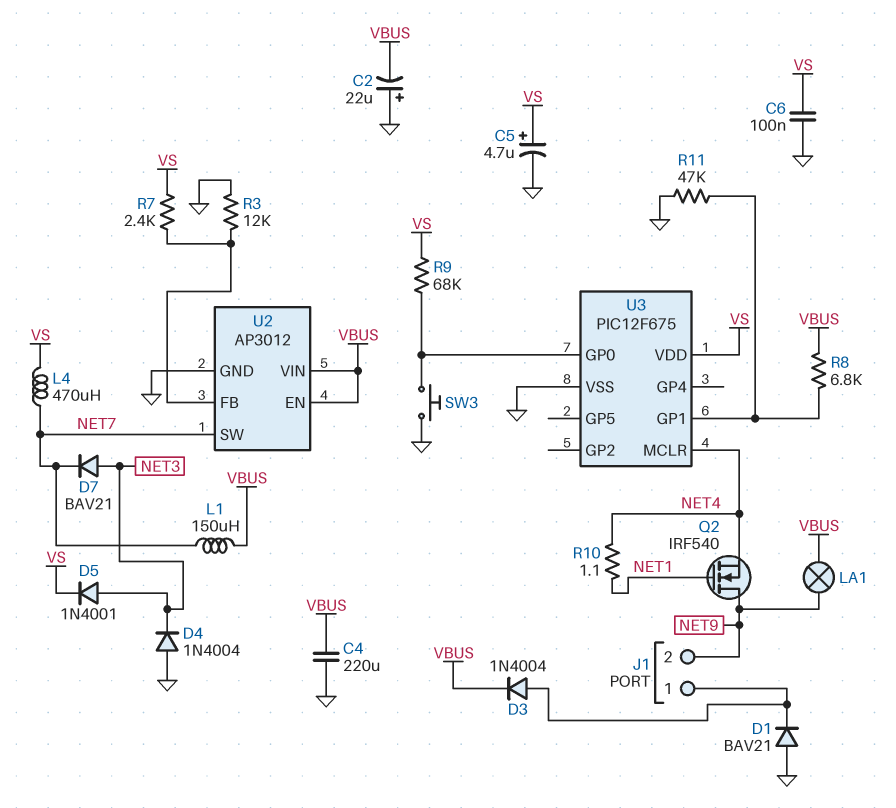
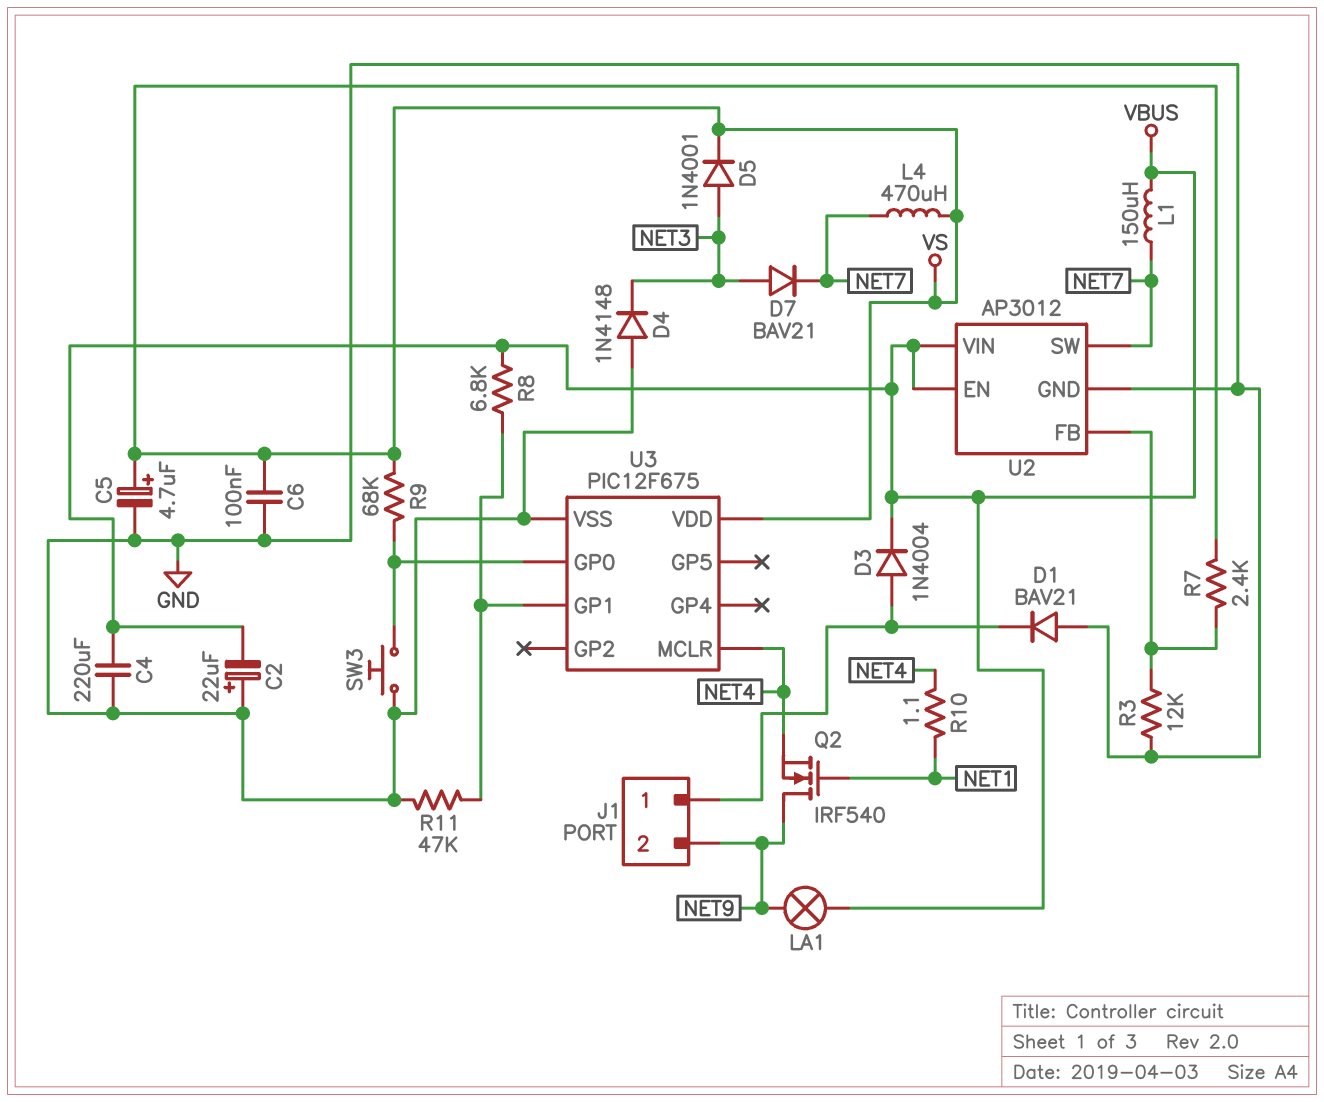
D4: diode 1N4004 (A GND, K NET3) -> diode 1N4148 (A GND, K NET3)

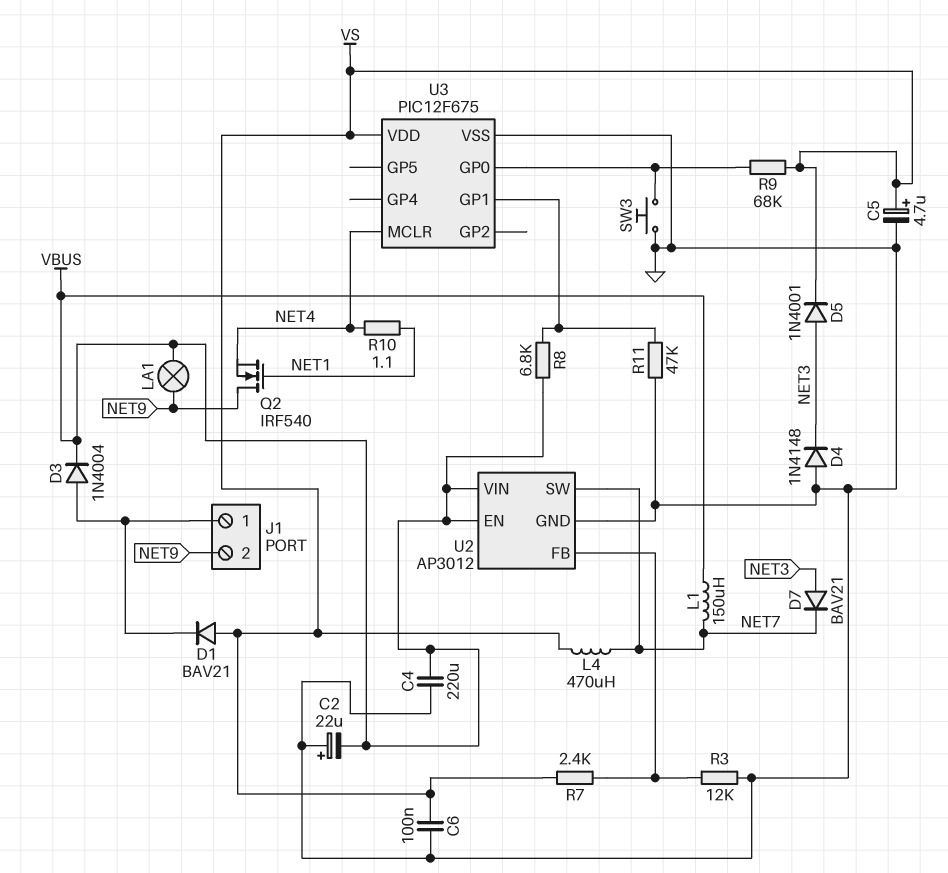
D1: diode BAV21 (A GND, K J1/1) -> diode BAV21 (A VS, K J1/1)

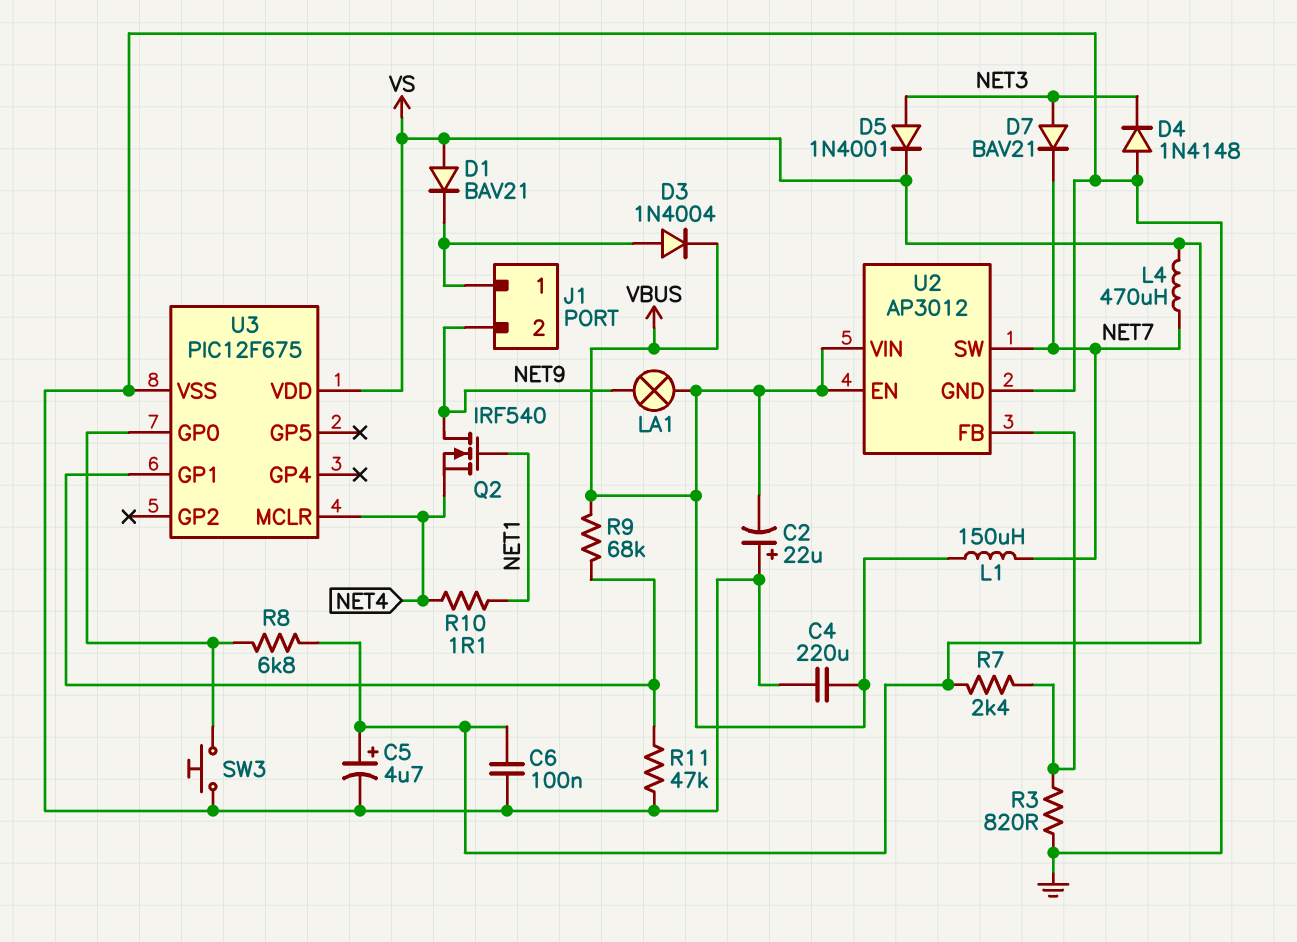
R3: 12k (GND, U2/FB) -> 820 (GND, U2/FB)
R8: 6.8k (U3/GP1, VBUS) -> 6.8k (U3/GP0, VS)
R9: 68k (U3/GP0, VS) -> 68k (U3/GP1, VBUS)

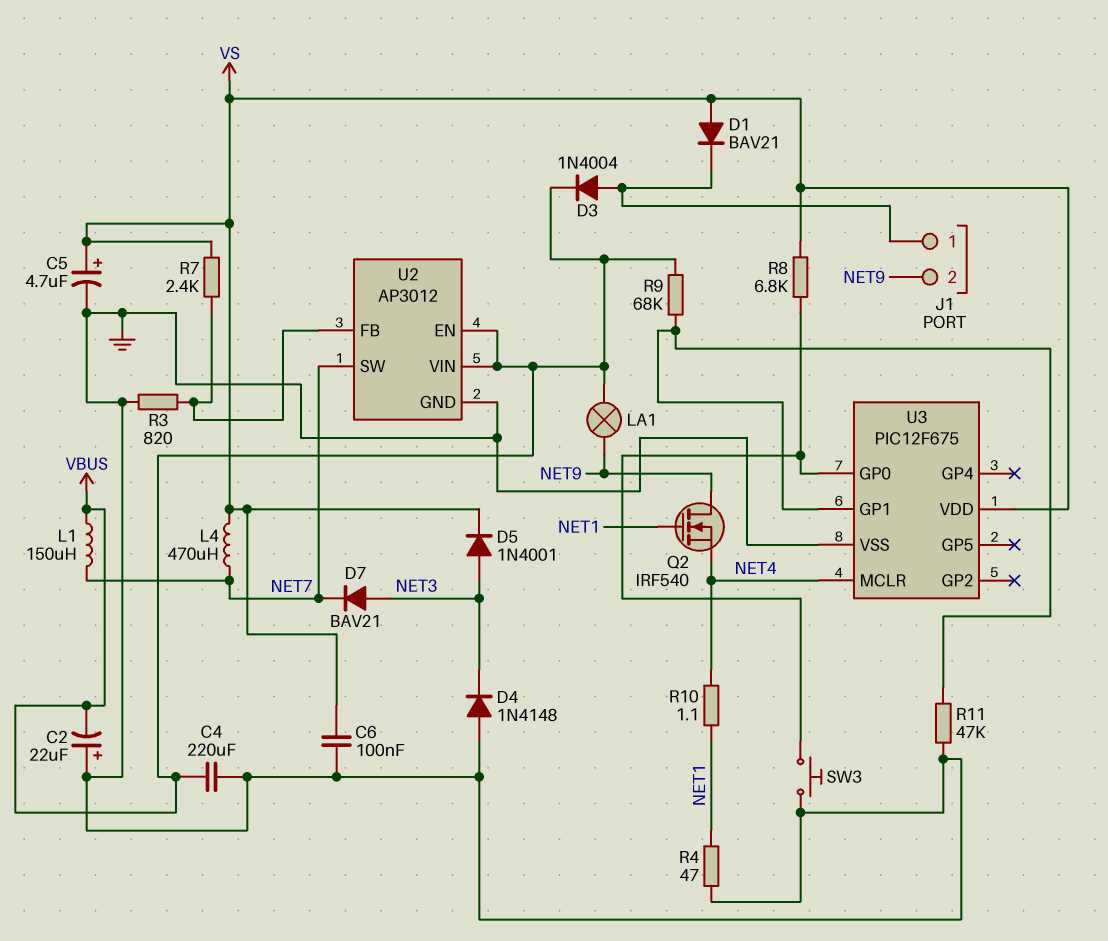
R4: none -> 47 (GND, NET1)

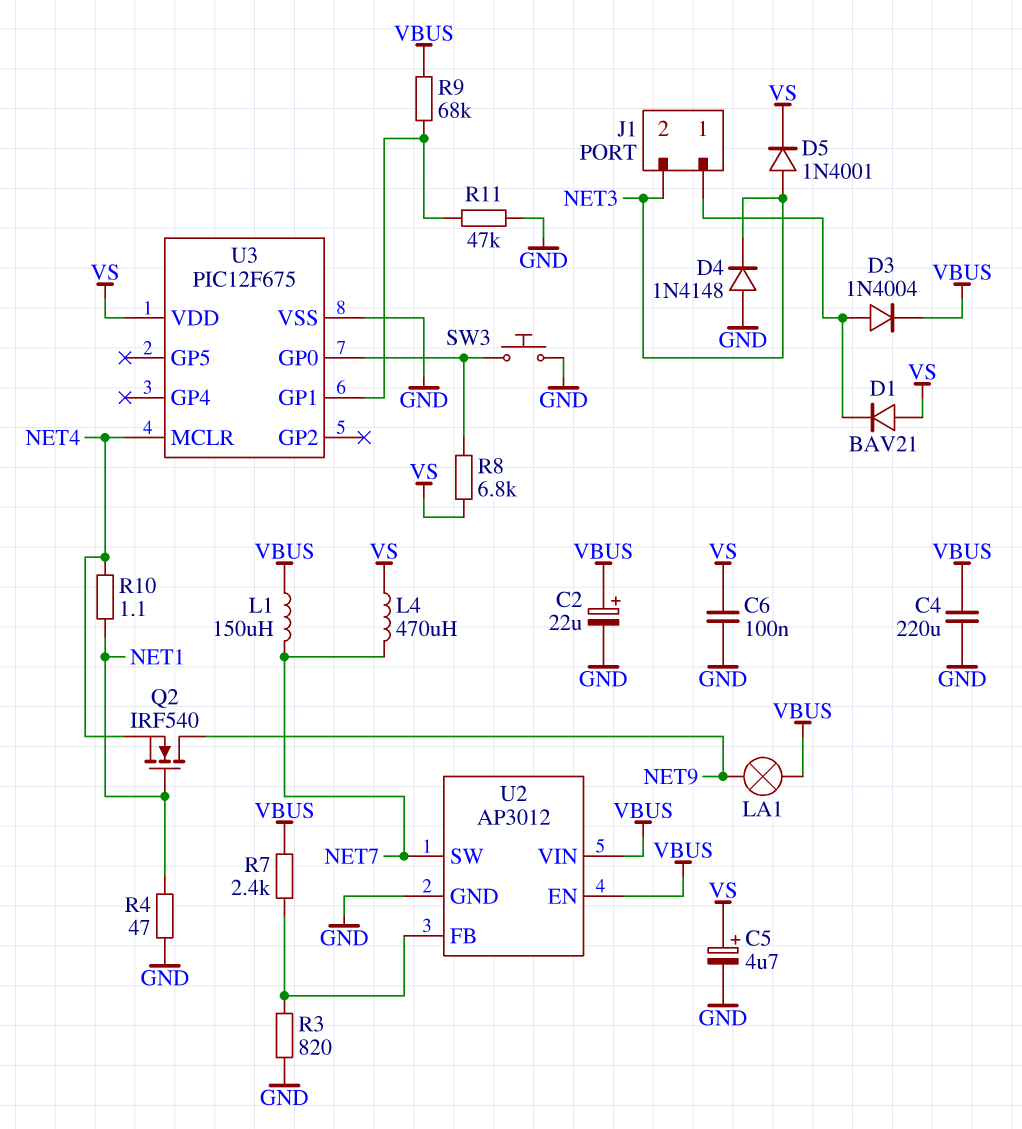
C2: 22uF (plus GND, minus VBUS) -> 22uF (plus VBUS, minus GND)
D7: diode BAV21 (A NET3, K NET7) -> none
J1 pin 2: NET9 -> NET3
R7: 2.4k (U2/FB, VS) -> 2.4k (U2/FB, VBUS)

